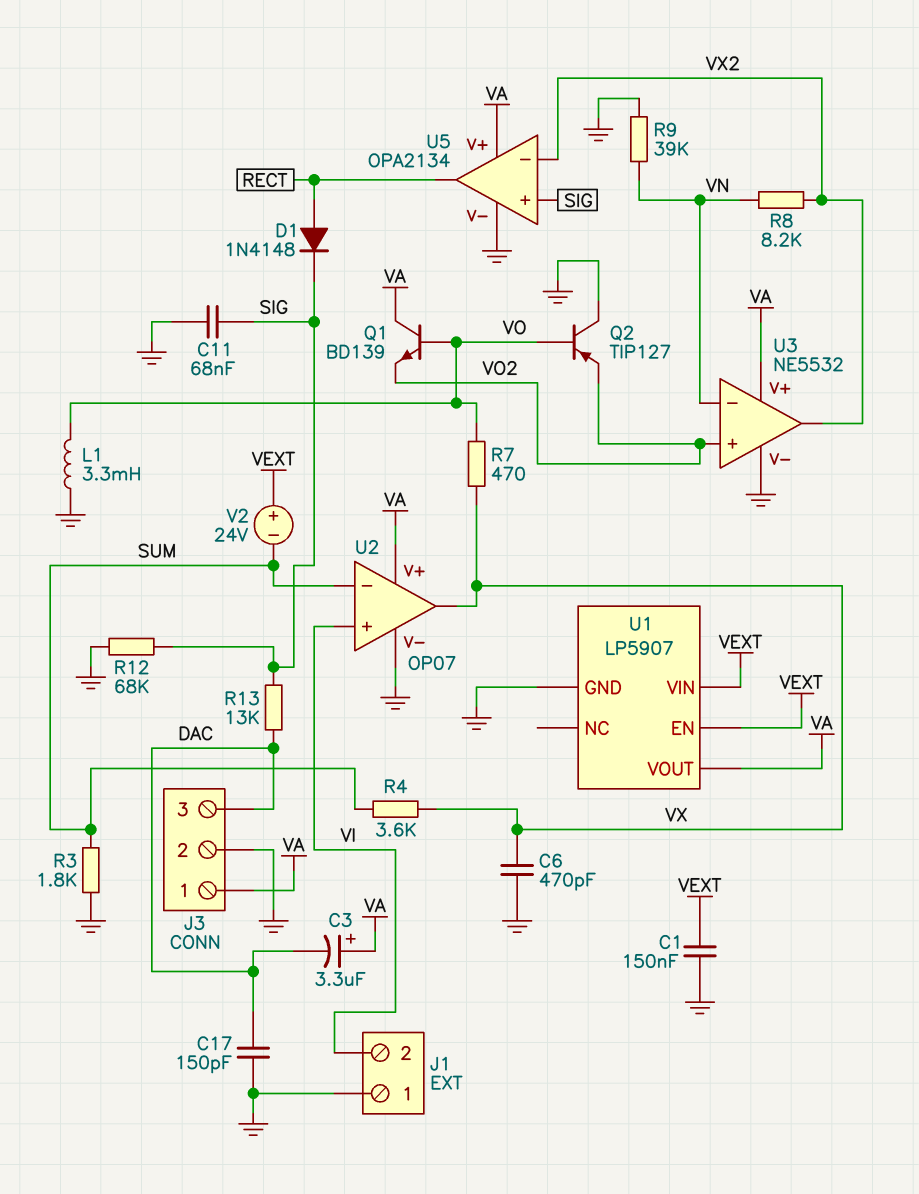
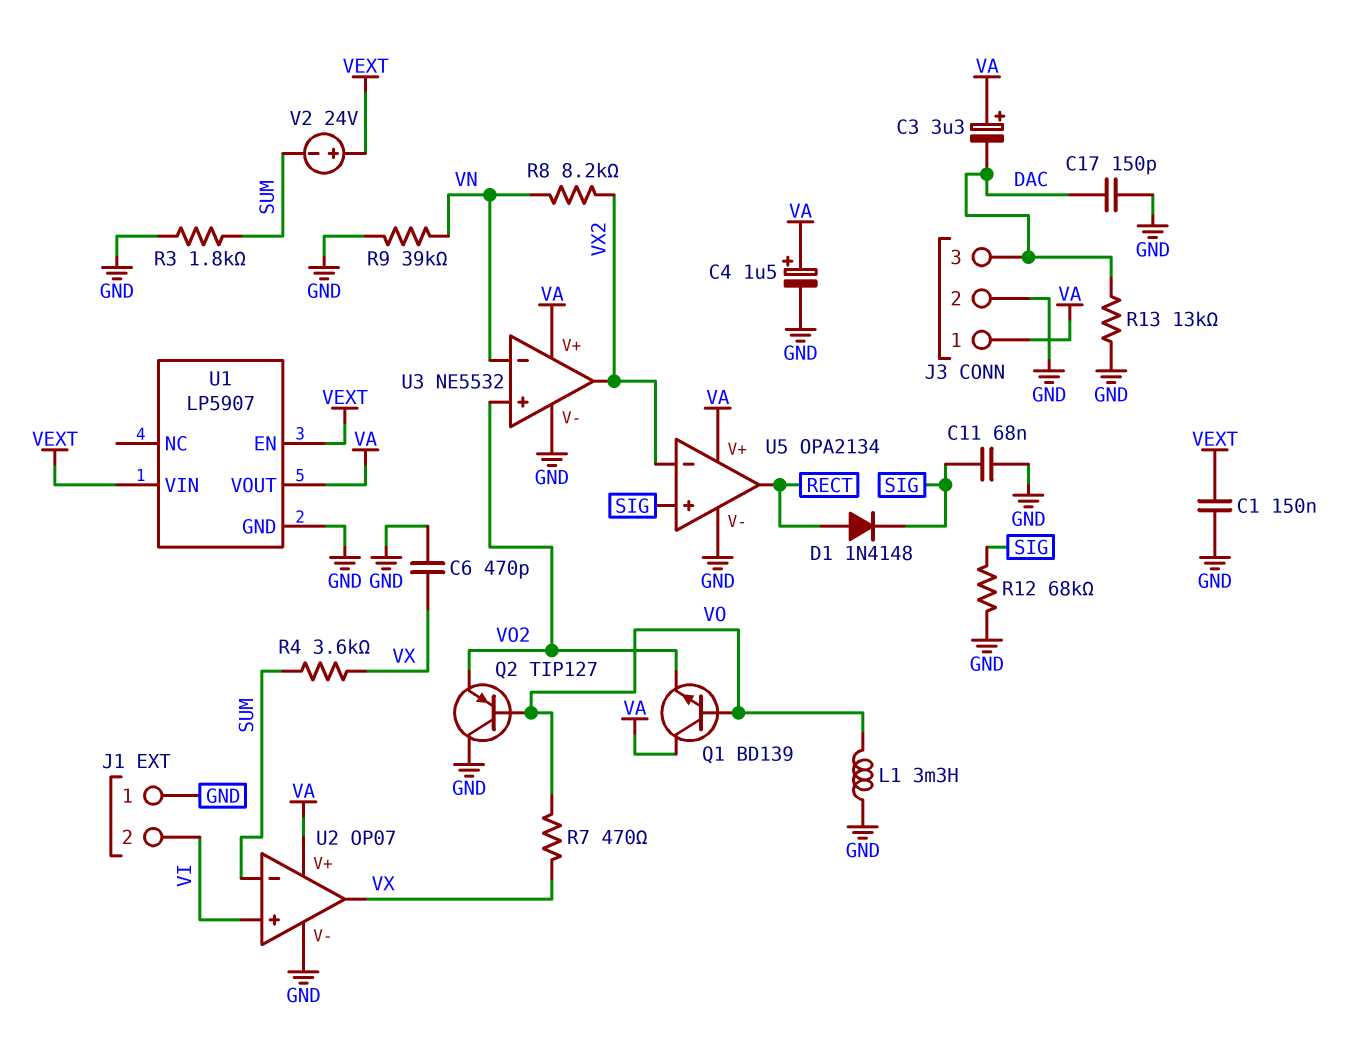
C4: none -> 1.5uF (plus VA, minus GND)
R13: 13k (DAC, SIG) -> 13k (DAC, GND)

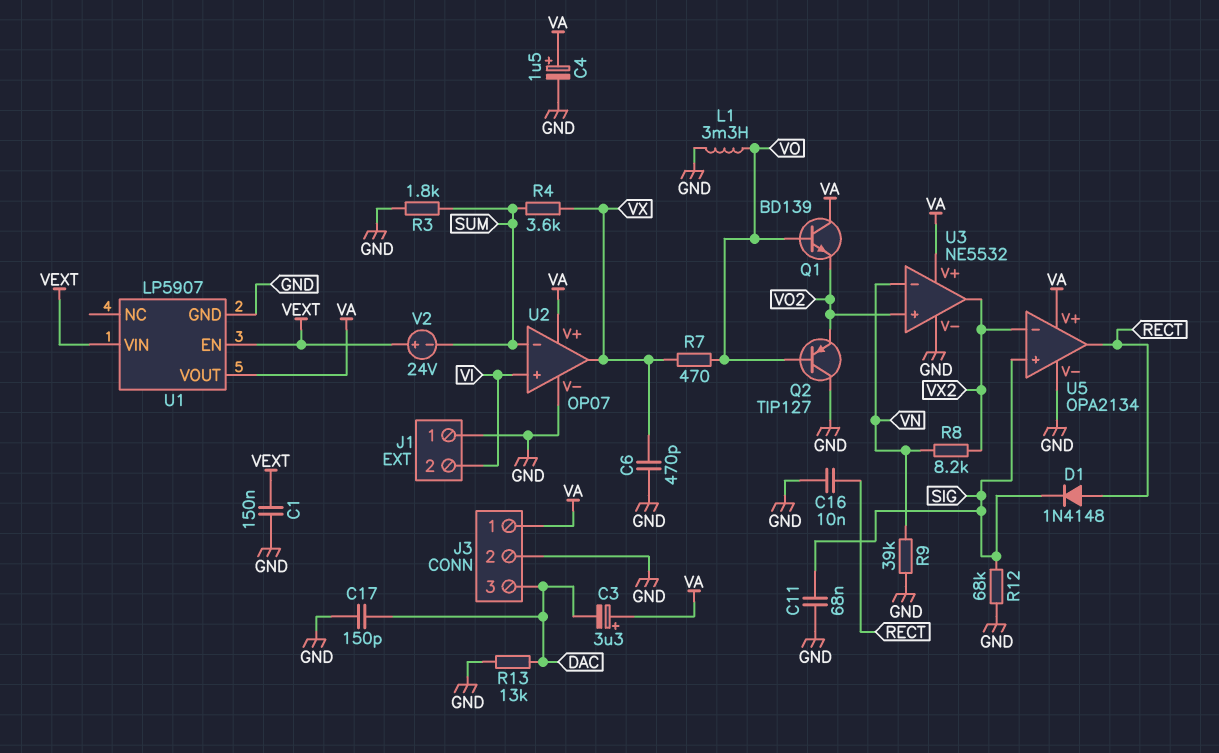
C16: none -> 10nF (GND, RECT)

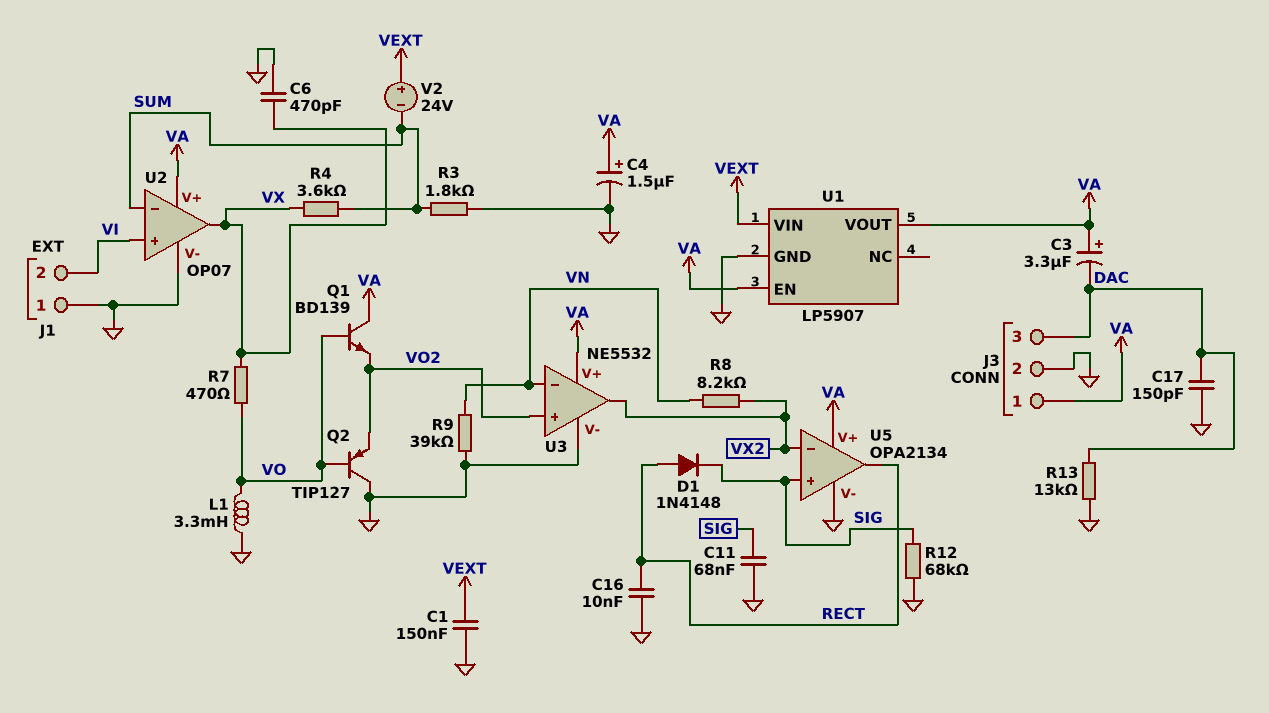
U1 pin EN: VEXT -> VA

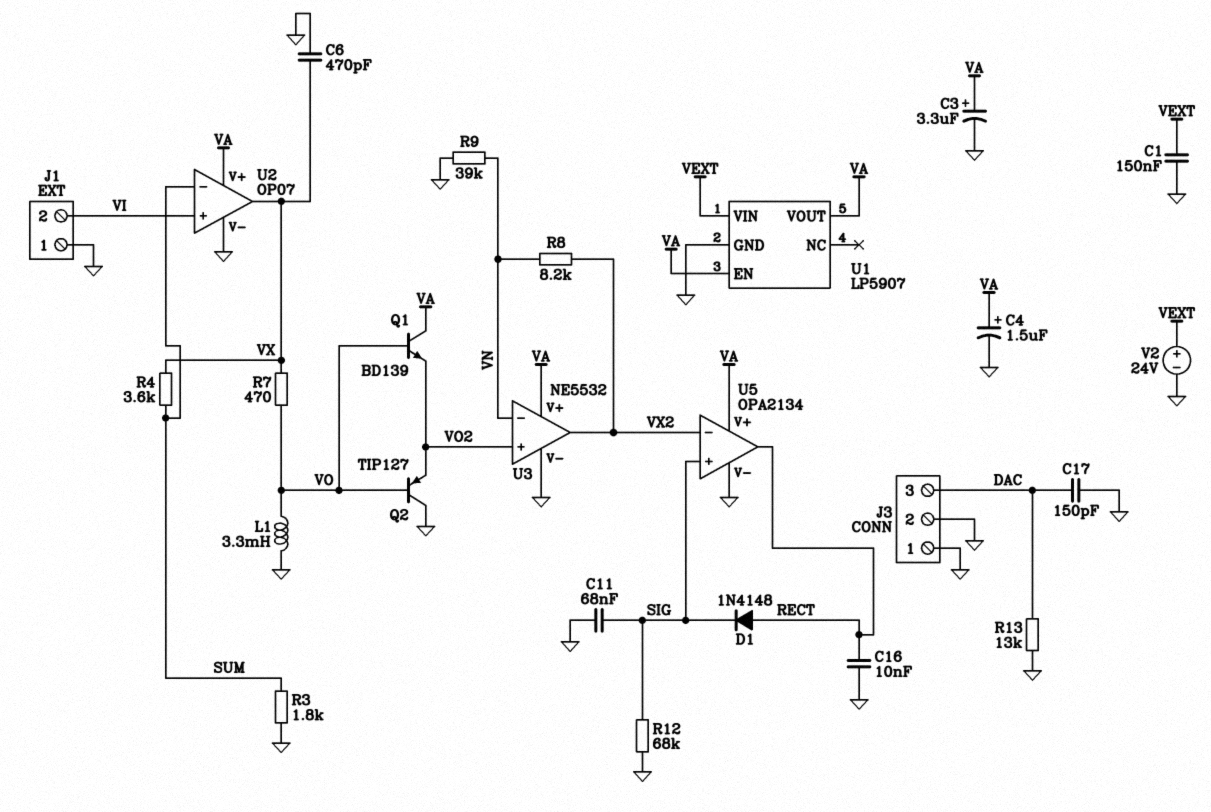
C3: 3.3uF (plus VA, minus DAC) -> 3.3uF (plus VA, minus GND)
J3 pin 1: VA -> GND
V2: 24V (plus VEXT, minus SUM) -> 24V (plus VEXT, minus GND)

